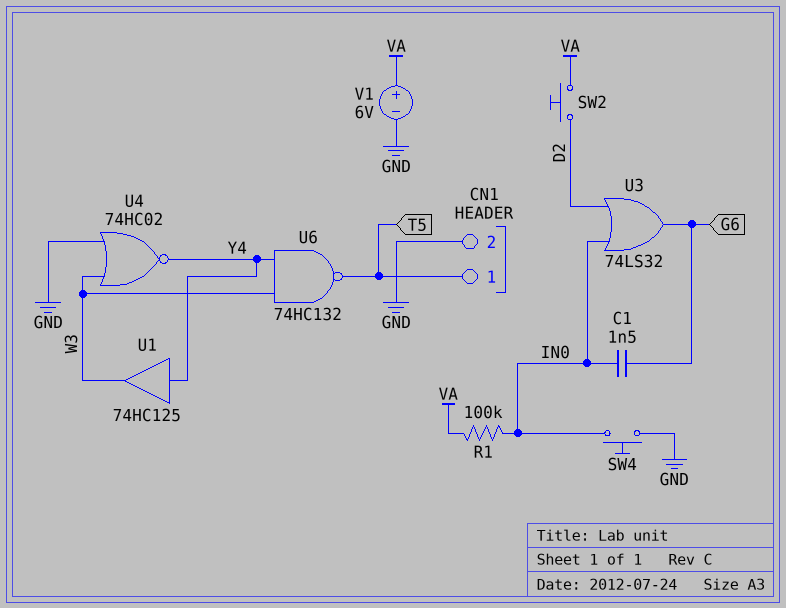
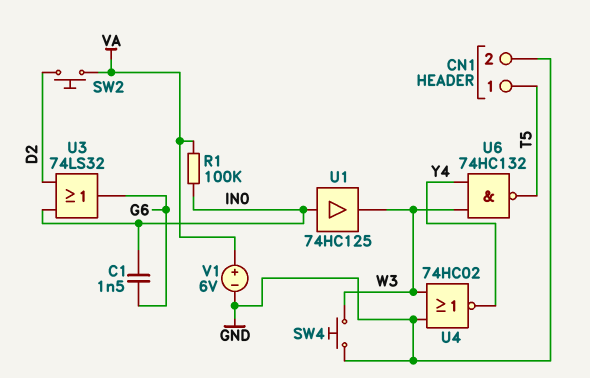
SW4: button (GND, IN0) -> button (GND, W3)
U1: buffer 74HC125 (in Y4, out W3) -> buffer 74HC125 (in IN0, out W3)

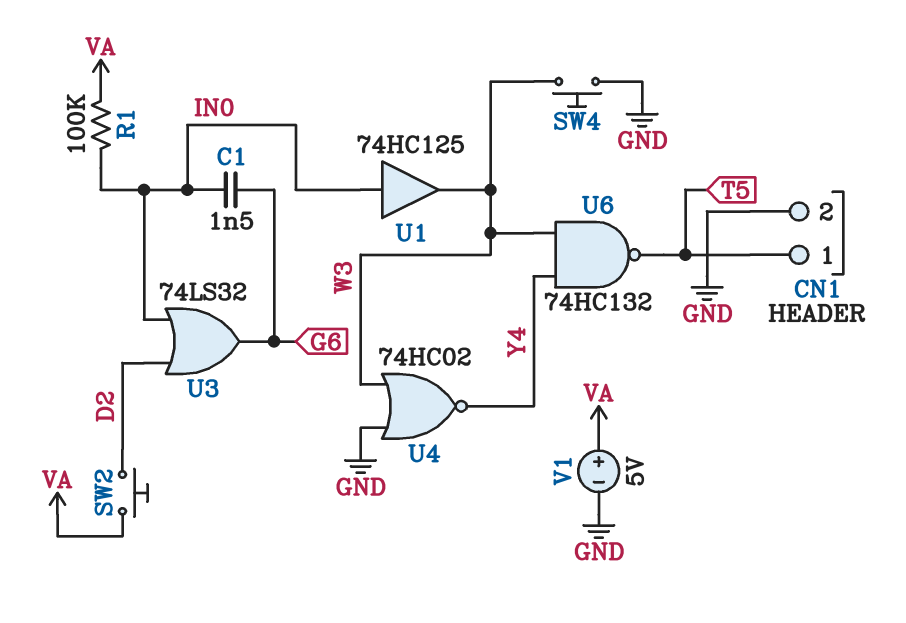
V1: 6V (plus VA, minus GND) -> 5V (plus VA, minus GND)

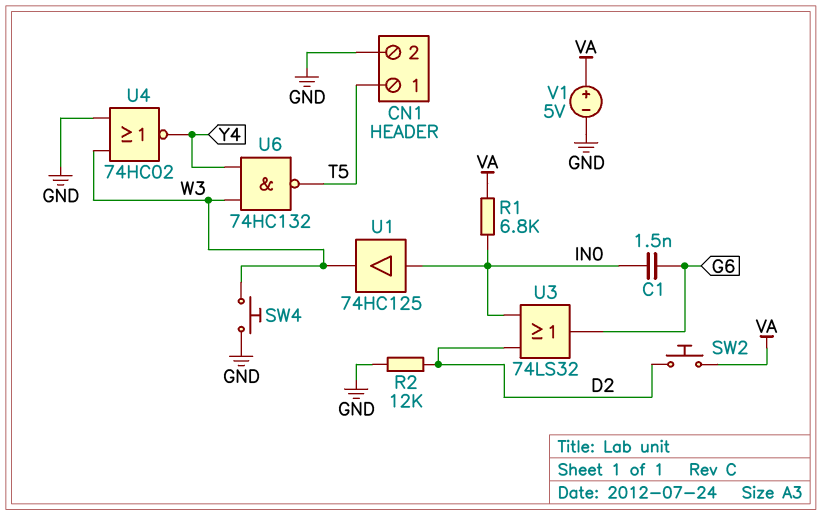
R1: 100k (IN0, VA) -> 6.8k (IN0, VA)
R2: none -> 12k (D2, GND)

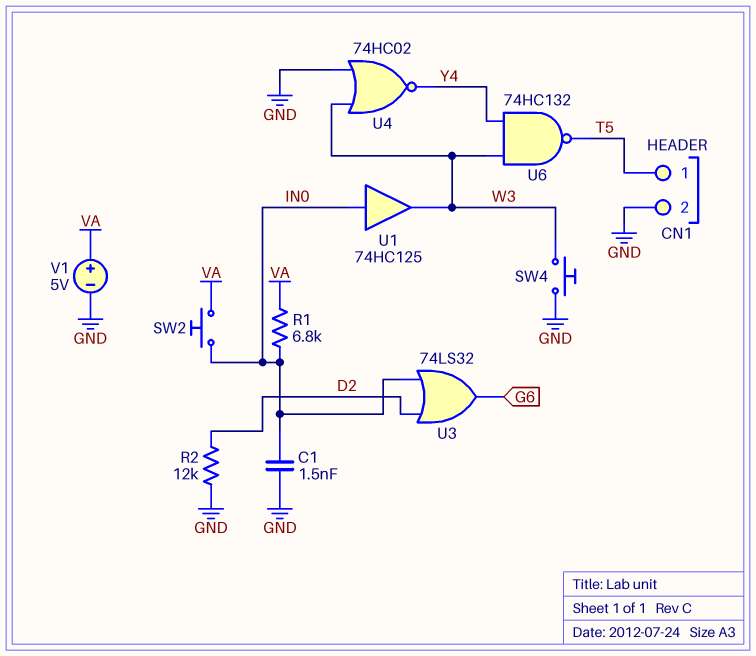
C1: 1.5nF (G6, IN0) -> 1.5nF (GND, IN0)
SW2: button (D2, VA) -> button (IN0, VA)

